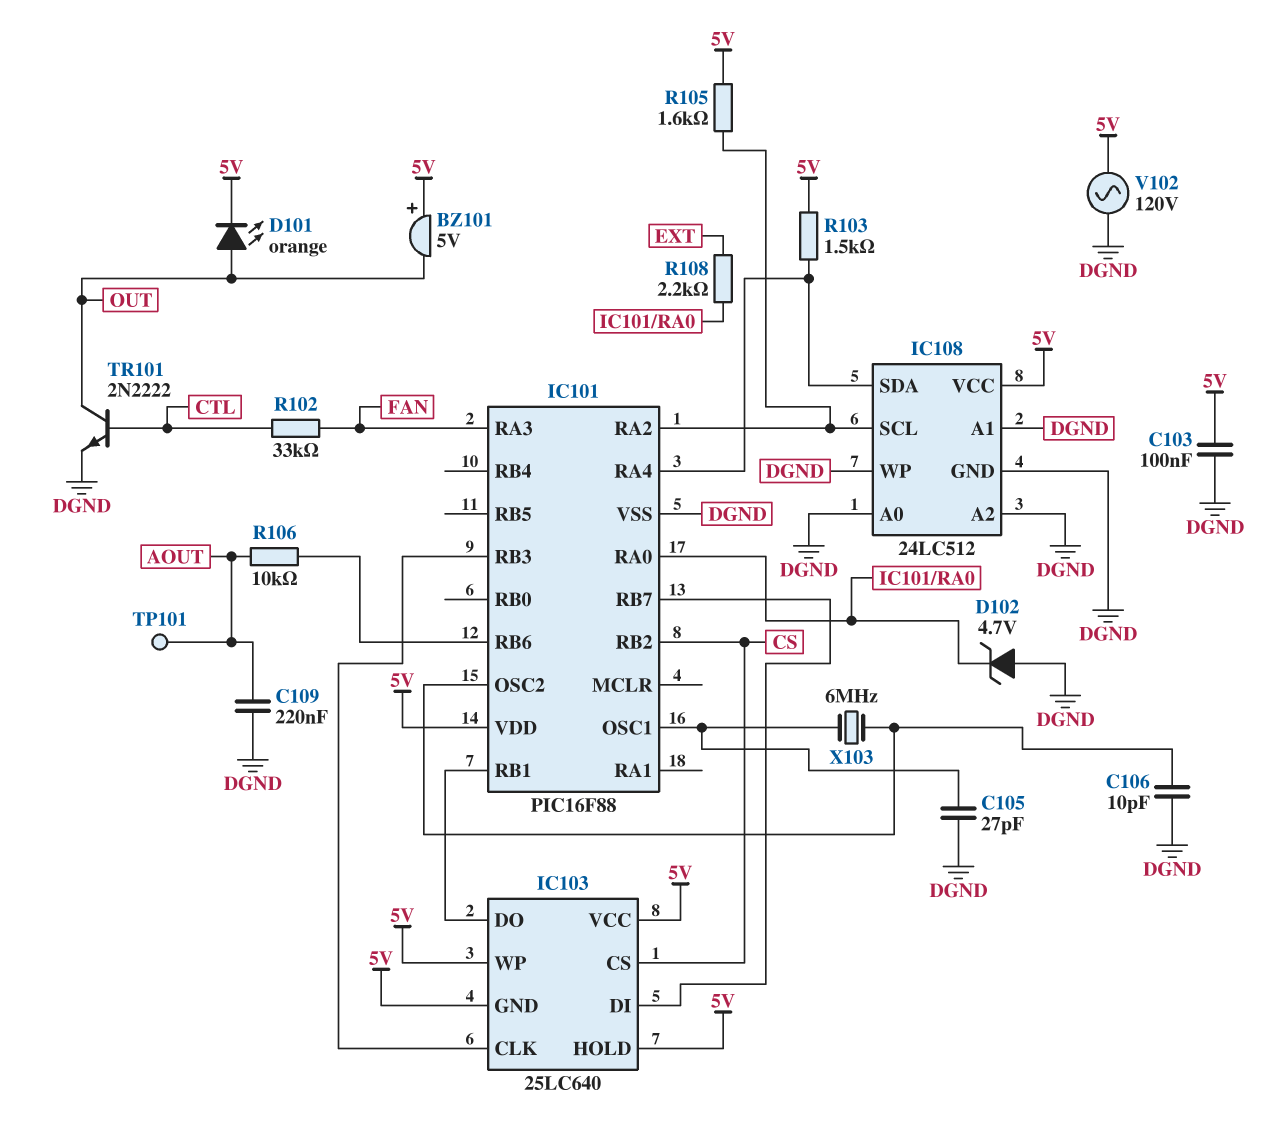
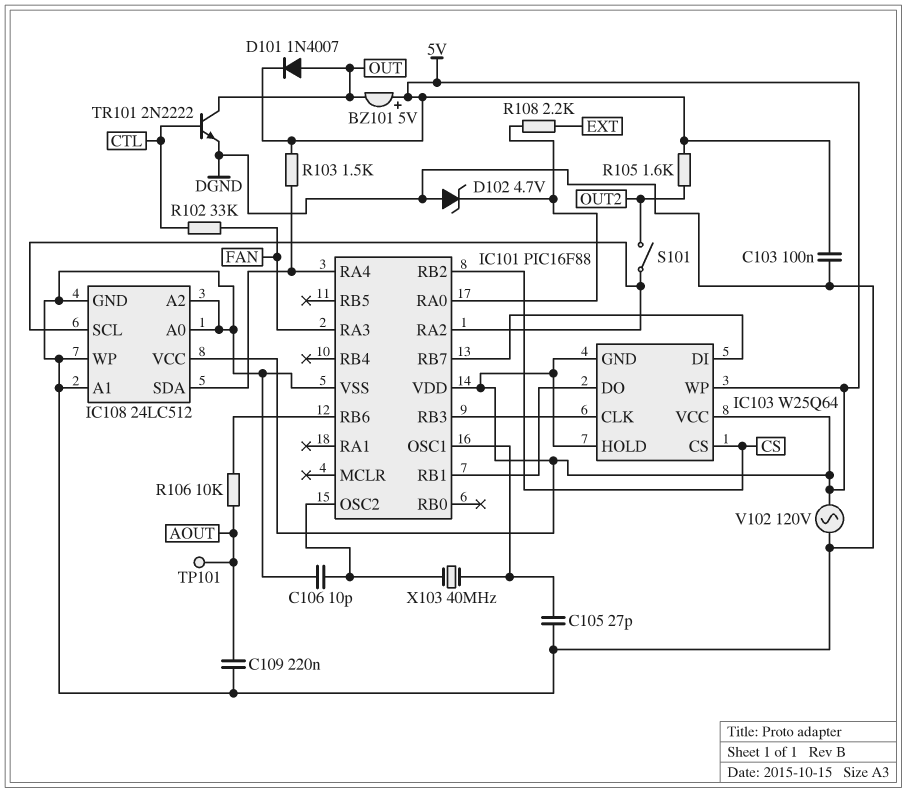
D101: LED orange (A OUT, K 5V) -> diode 1N4007 (A OUT, K 5V)
IC103: 25LC640 -> W25Q64
R105: 1.6k (5V, IC101/RA2) -> 1.6k (5V, OUT2)
S101: none -> switch (IC101/RA2, OUT2)
X103: 6MHz (IC101/OSC1, IC101/OSC2) -> 40MHz (IC101/OSC1, IC101/OSC2)

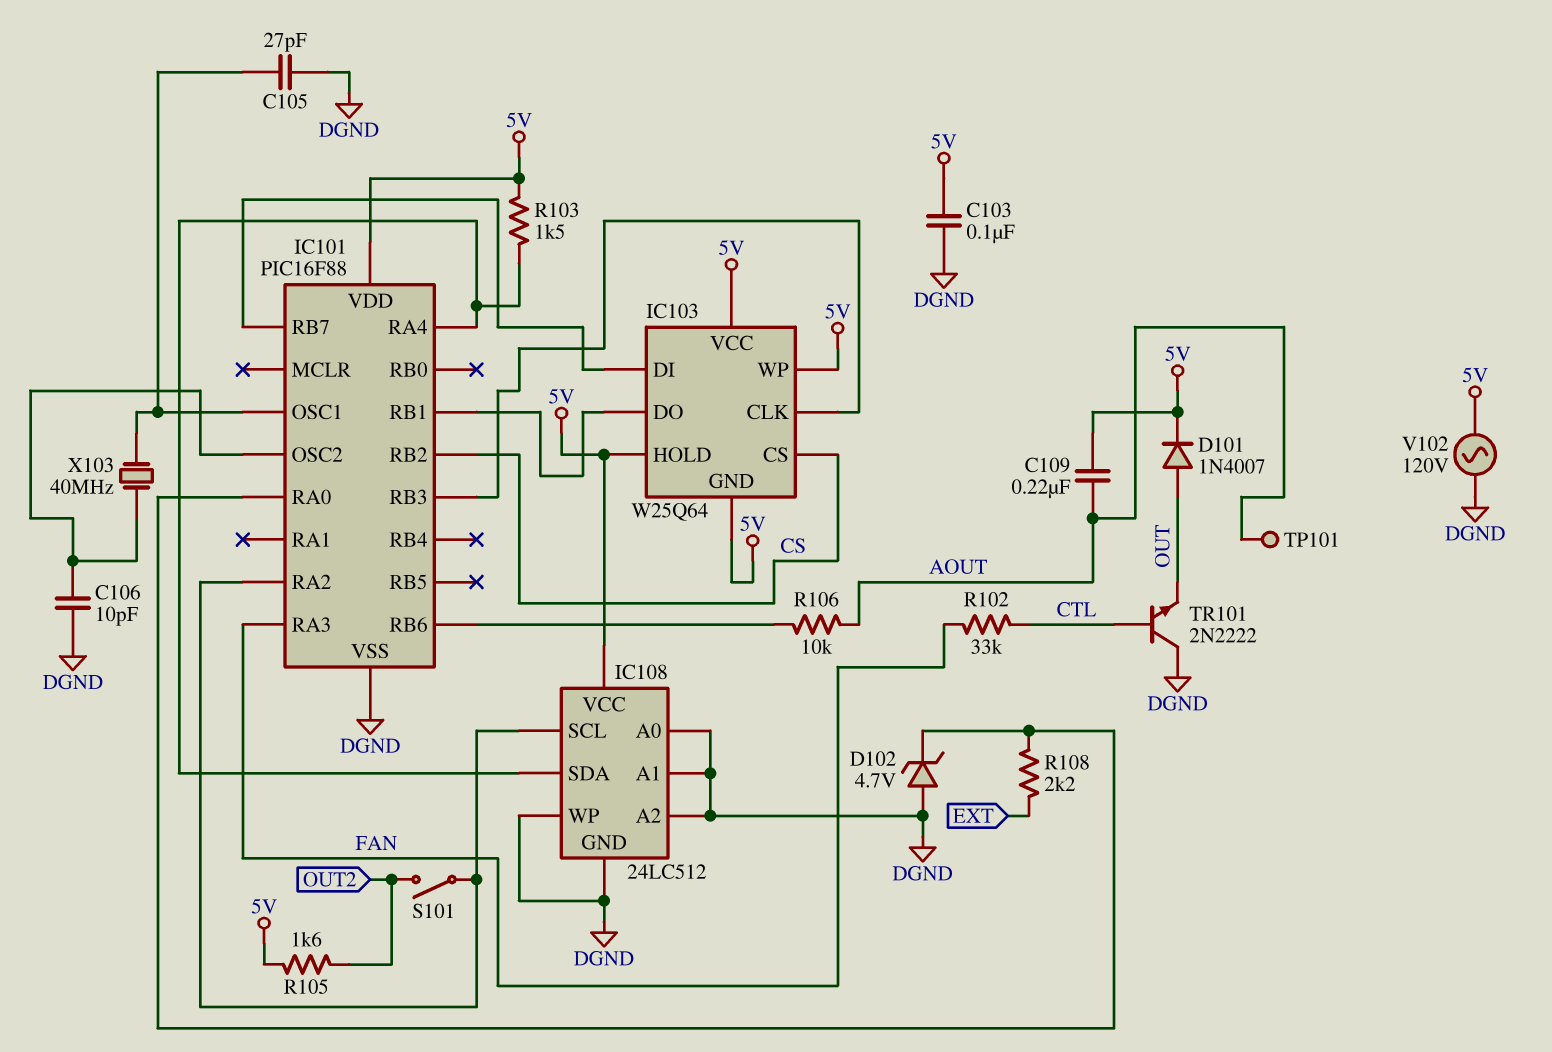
BZ101: buzzer 5V (plus 5V, minus OUT) -> none
C109: 220nF (AOUT, DGND) -> 220nF (5V, AOUT)
TR101: NPN 2N2222 (B CTL, C OUT, E DGND) -> NPN 2N2222 (B CTL, C DGND, E OUT)

